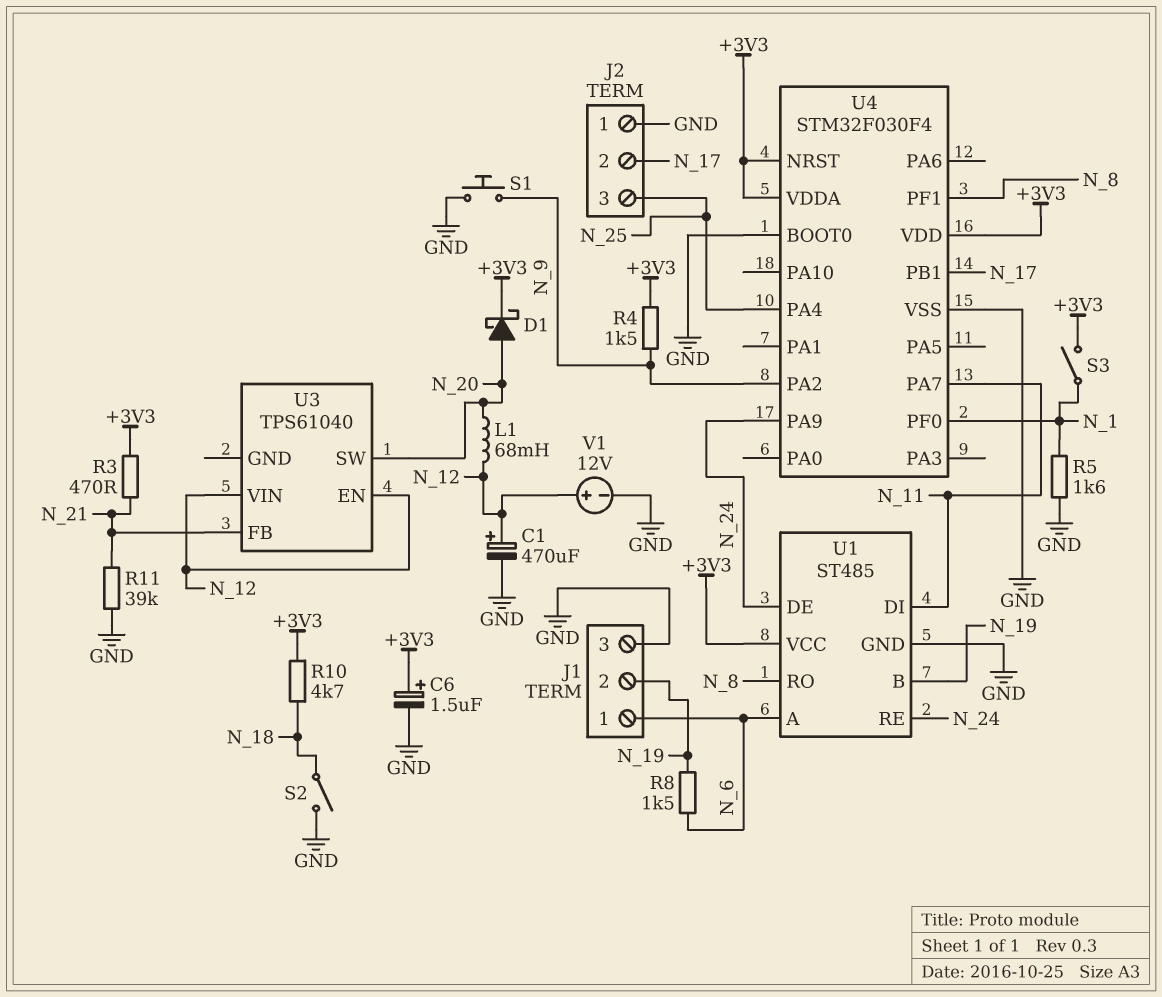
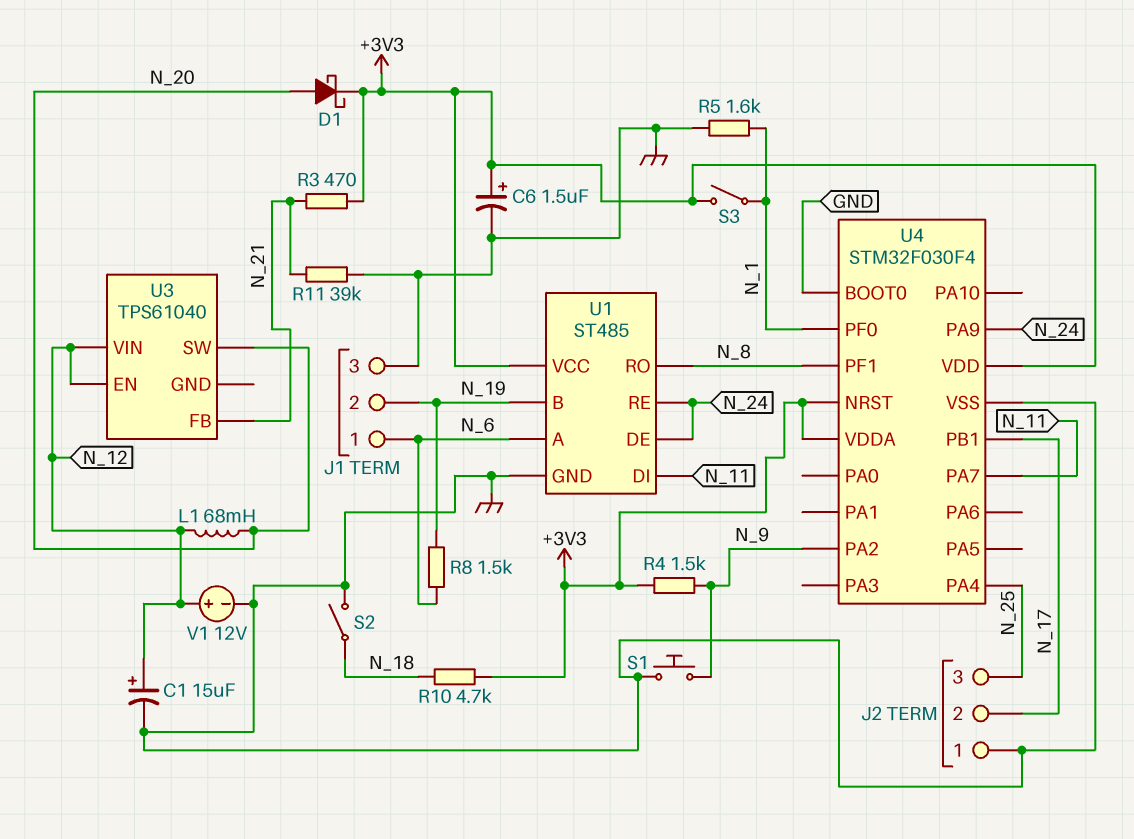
C1: 470uF (plus N_12, minus GND) -> 15uF (plus N_12, minus GND)

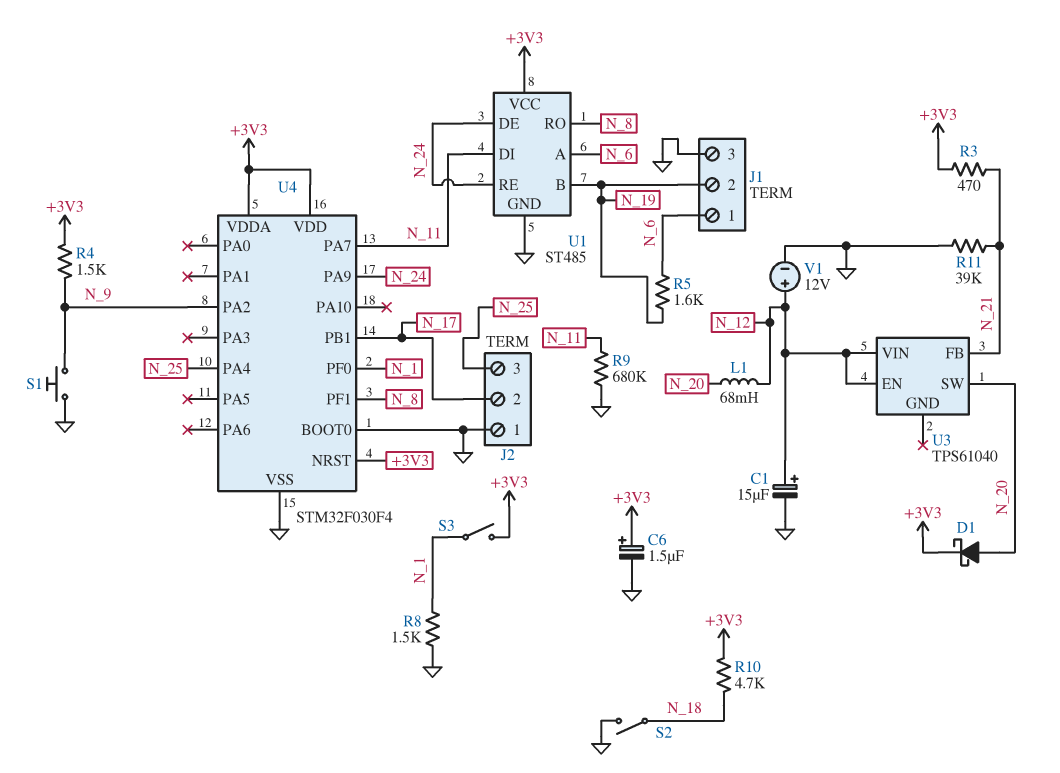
R5: 1.6k (GND, N_1) -> 1.6k (N_6, N_19)
R8: 1.5k (N_6, N_19) -> 1.5k (GND, N_1)
R9: none -> 680k (GND, N_11)

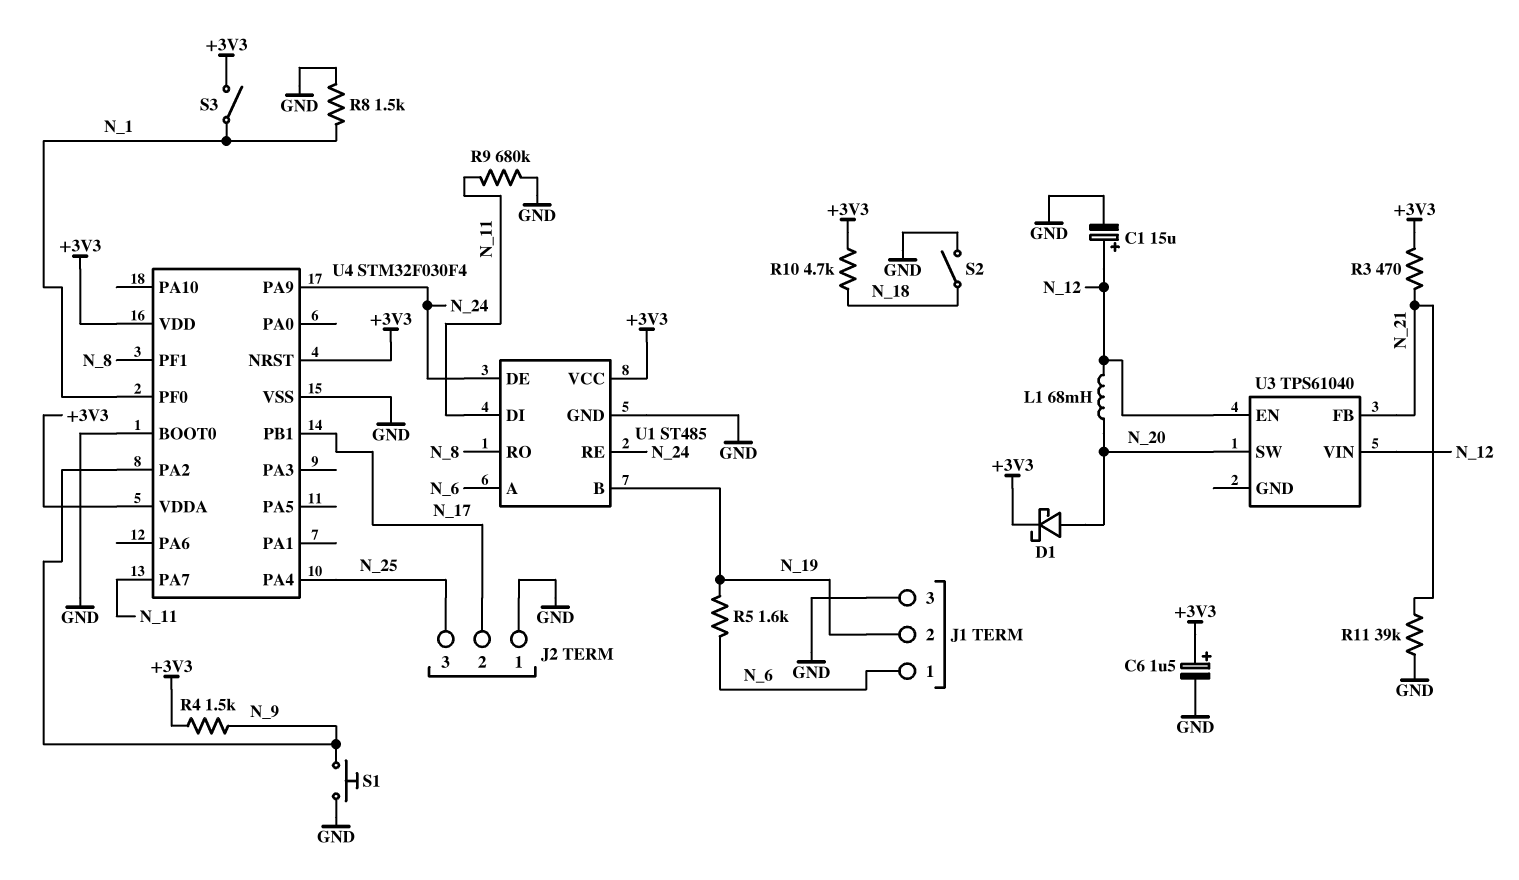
V1: 12V (plus N_12, minus GND) -> none

